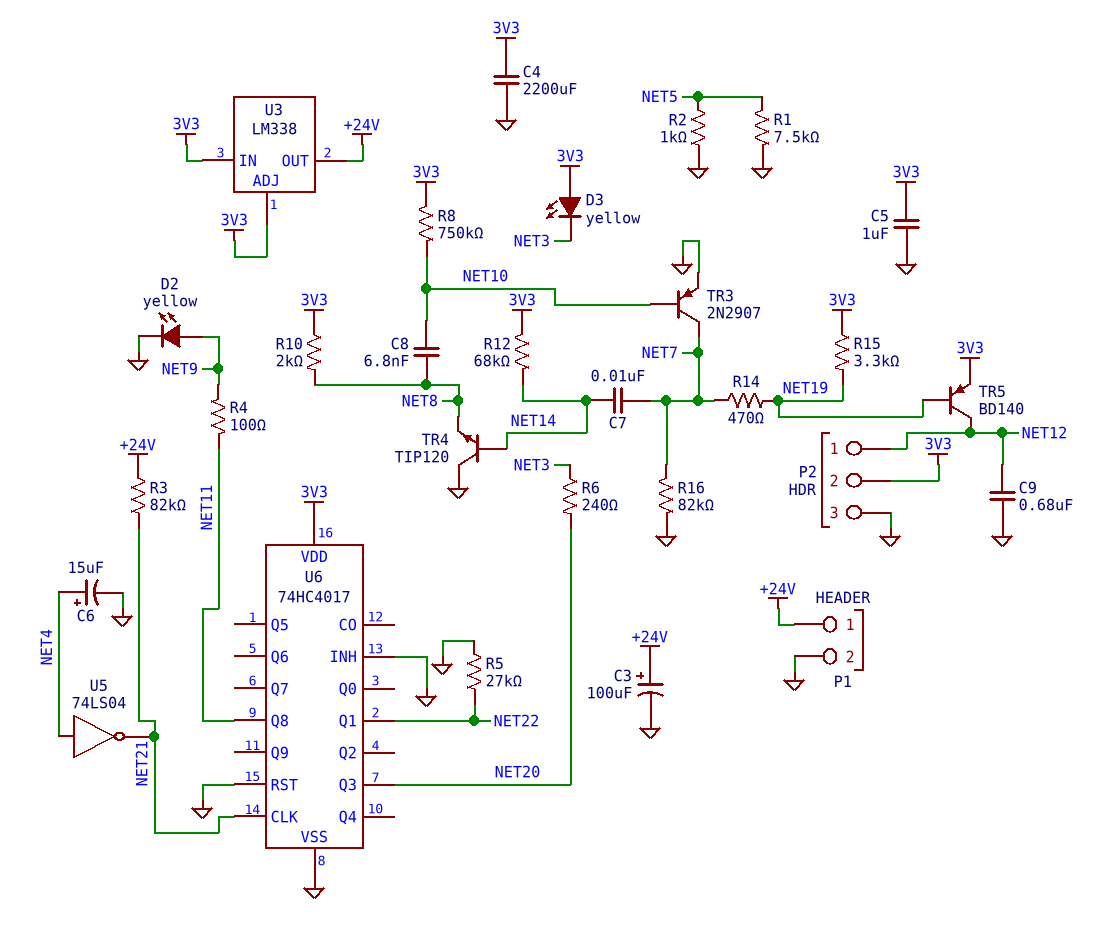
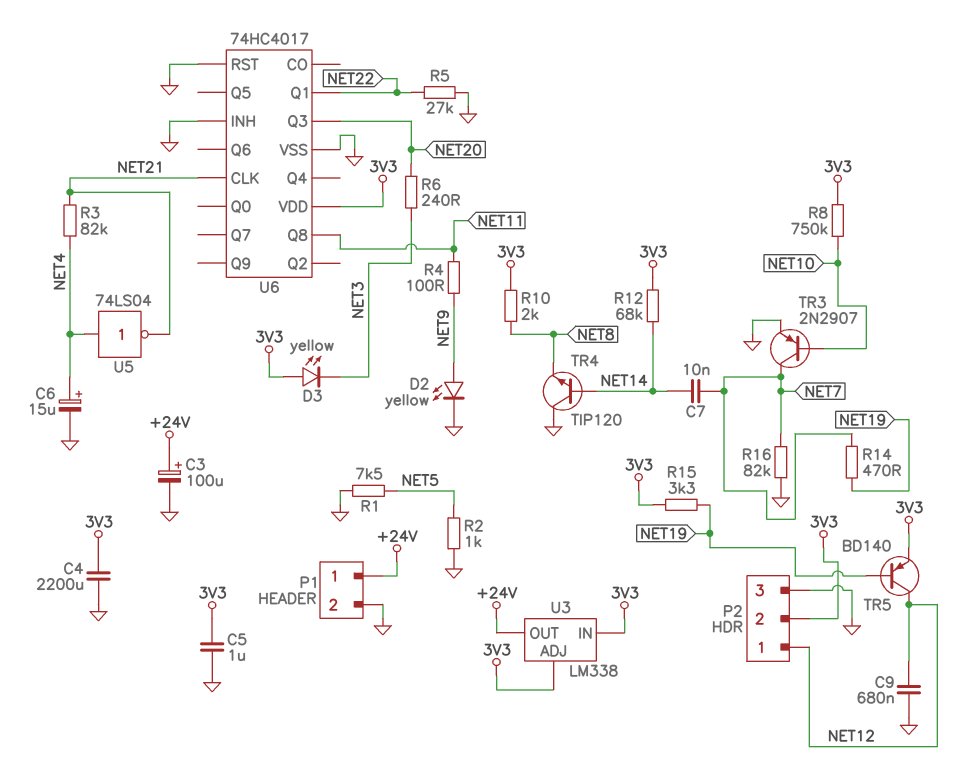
C8: 6.8nF (NET8, NET10) -> none
R3: 82k (+24V, NET21) -> 82k (NET4, NET21)

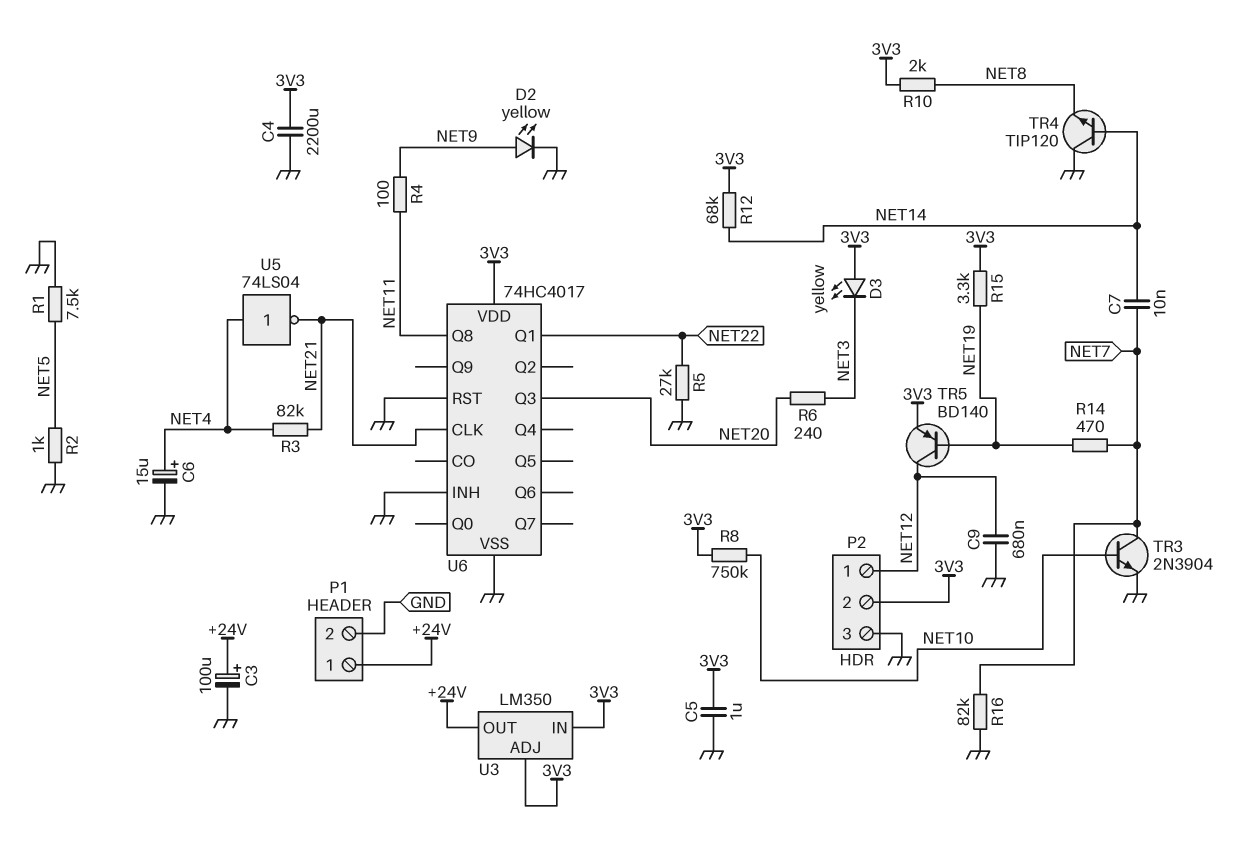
TR3: PNP 2N2907 (B NET10, C NET7, E GND) -> NPN 2N3904 (B NET10, C NET7, E GND)
U3: LM338 -> LM350

